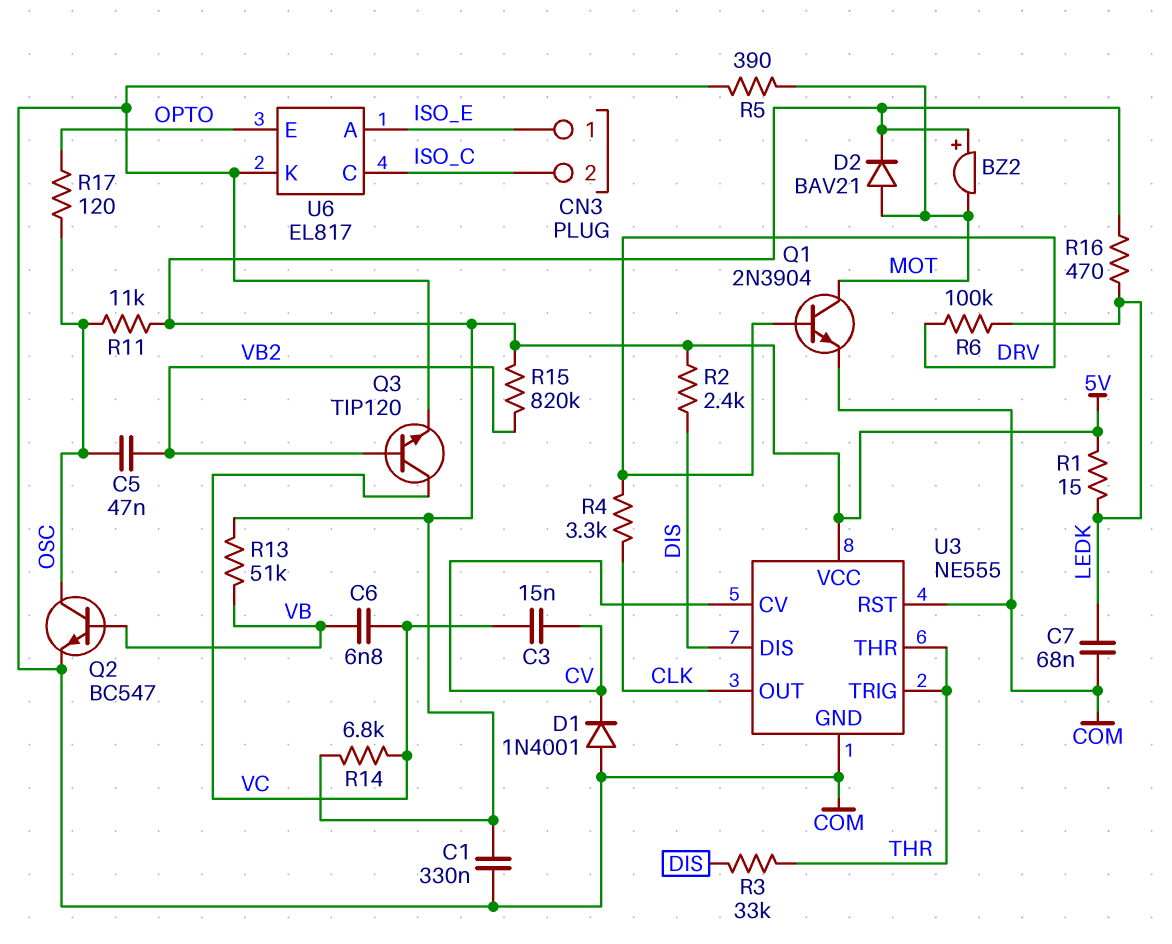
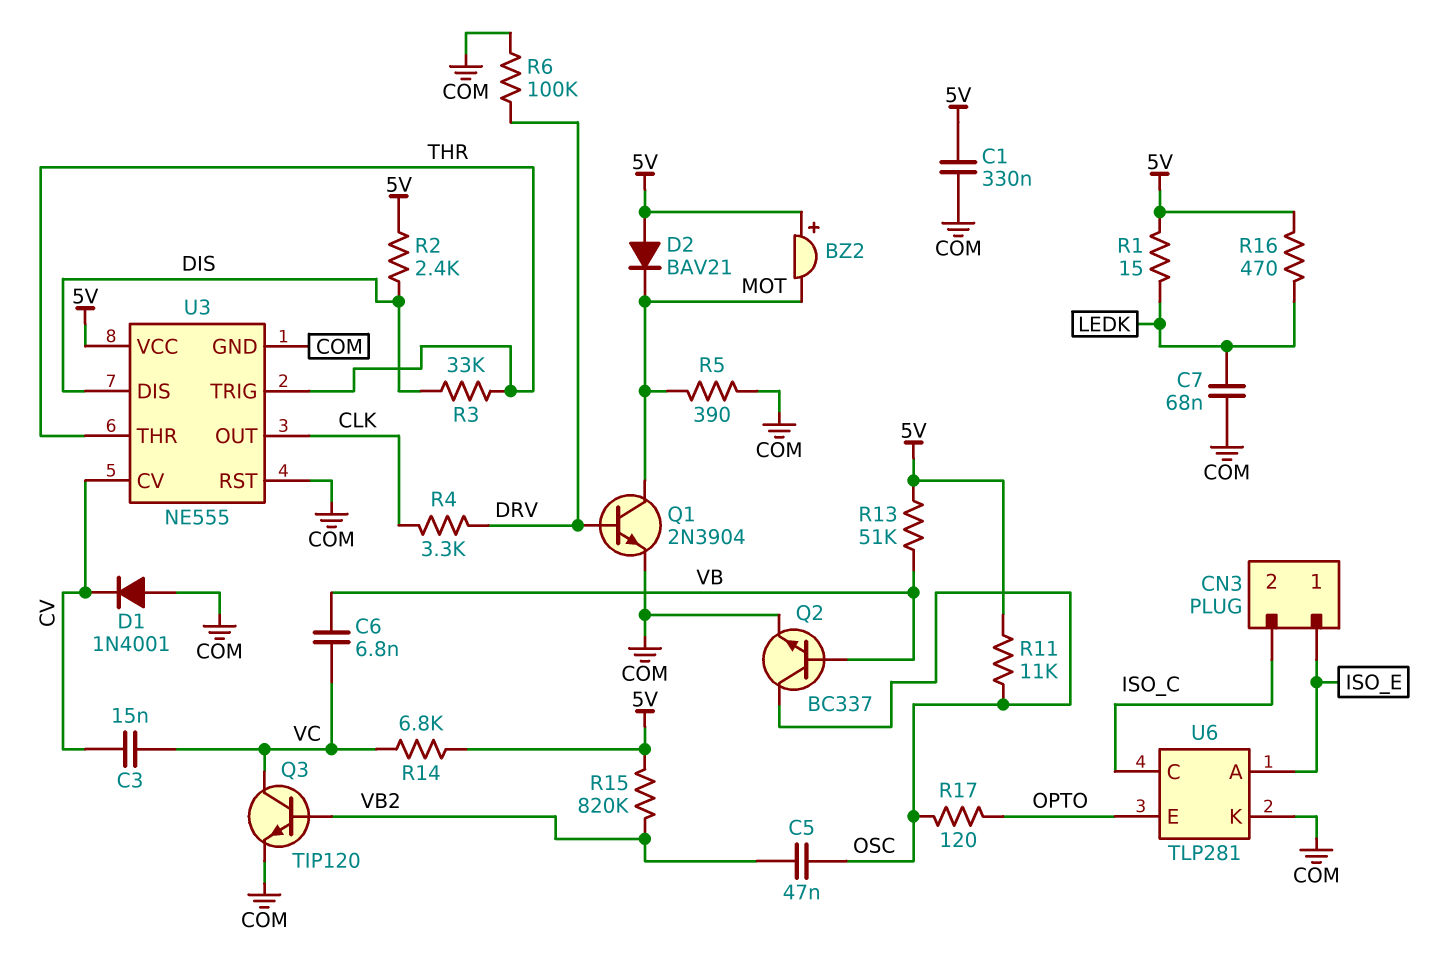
D2: diode BAV21 (A MOT, K 5V) -> diode BAV21 (A 5V, K MOT)
Q2: NPN BC547 (B VB, C OSC, E COM) -> NPN BC337 (B VB, C OSC, E COM)
R6: 100k (DRV, LEDK) -> 100k (COM, DRV)
U6: EL817 -> TLP281

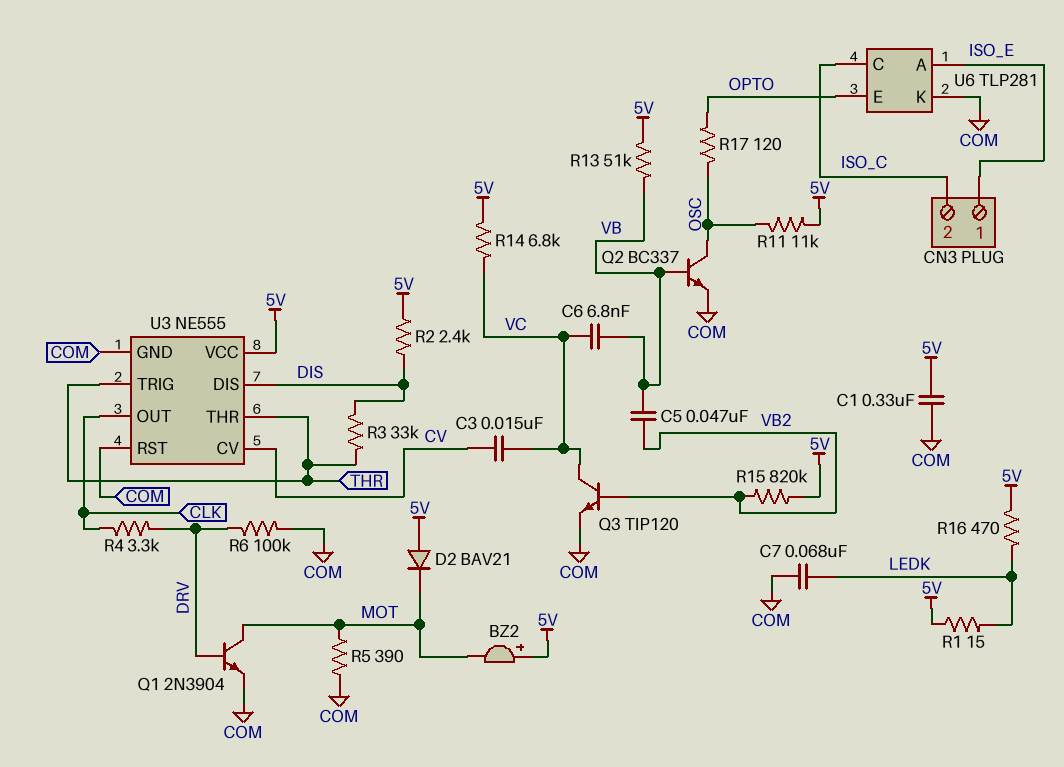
C5: 47nF (OSC, VB2) -> 47nF (VB, VB2)
D1: diode 1N4001 (A COM, K CV) -> none

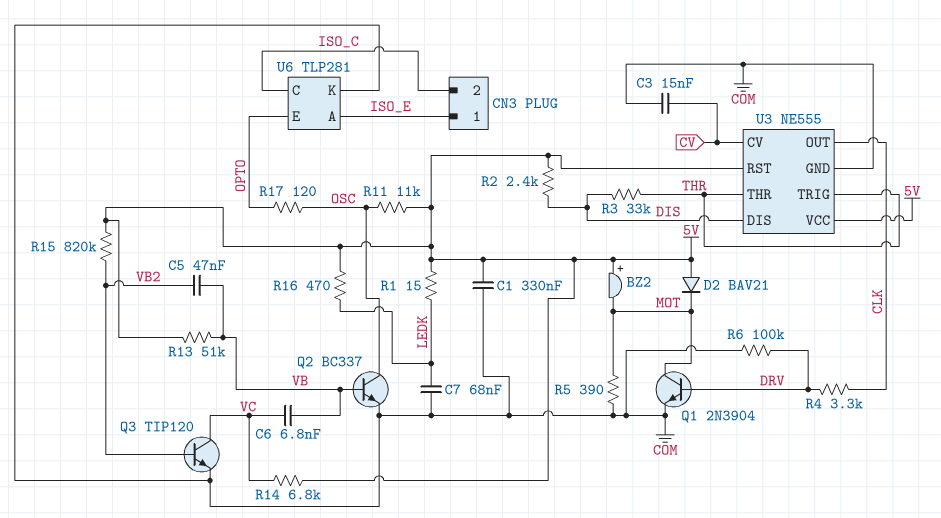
C3: 15nF (CV, VC) -> 15nF (COM, CV)
U3 pin RST: COM -> 5V

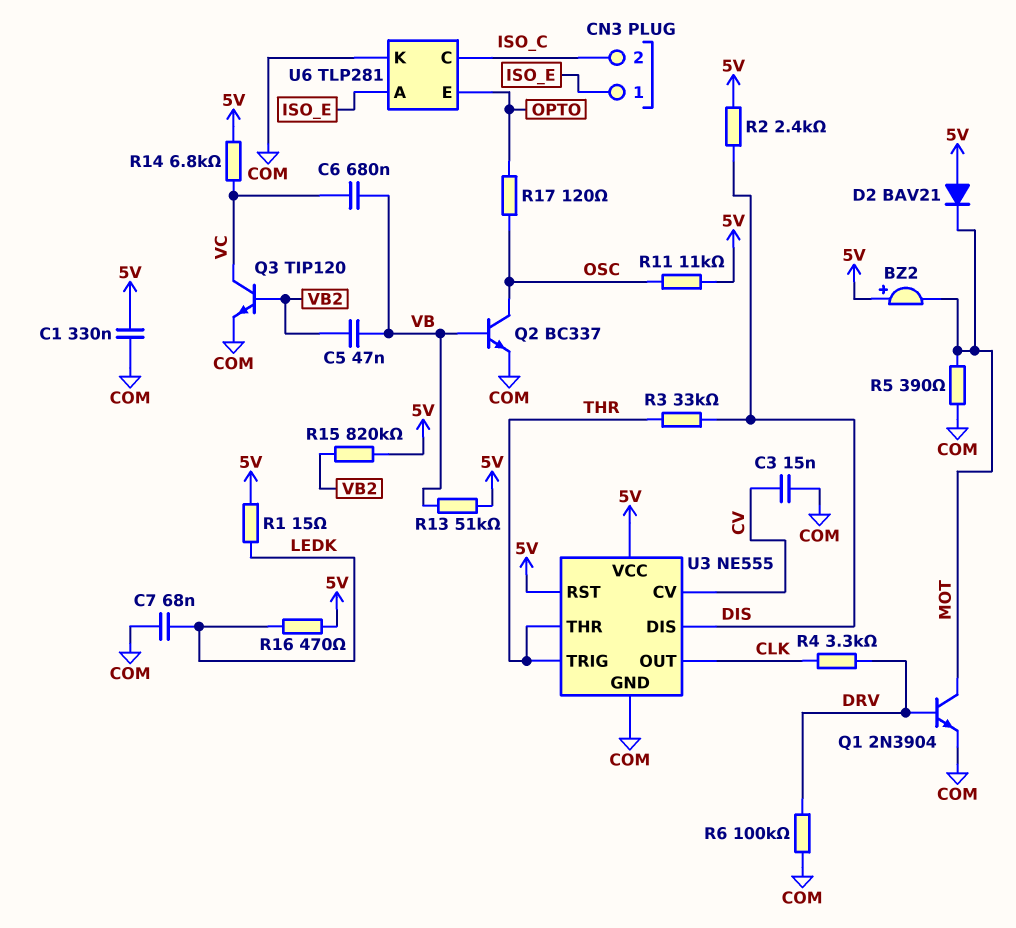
C6: 6.8nF (VB, VC) -> 680nF (VB, VC)

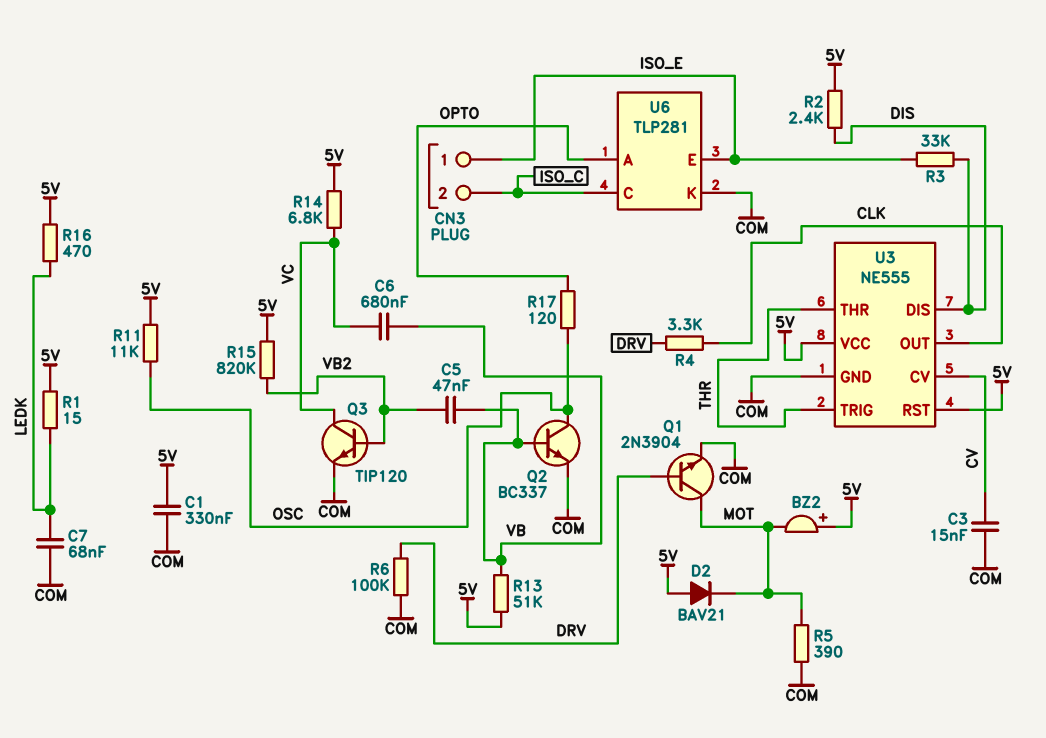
R3: 33k (DIS, THR) -> 33k (DIS, ISO_E)
U6 pin A: ISO_E -> OPTO
U6 pin E: OPTO -> ISO_E

